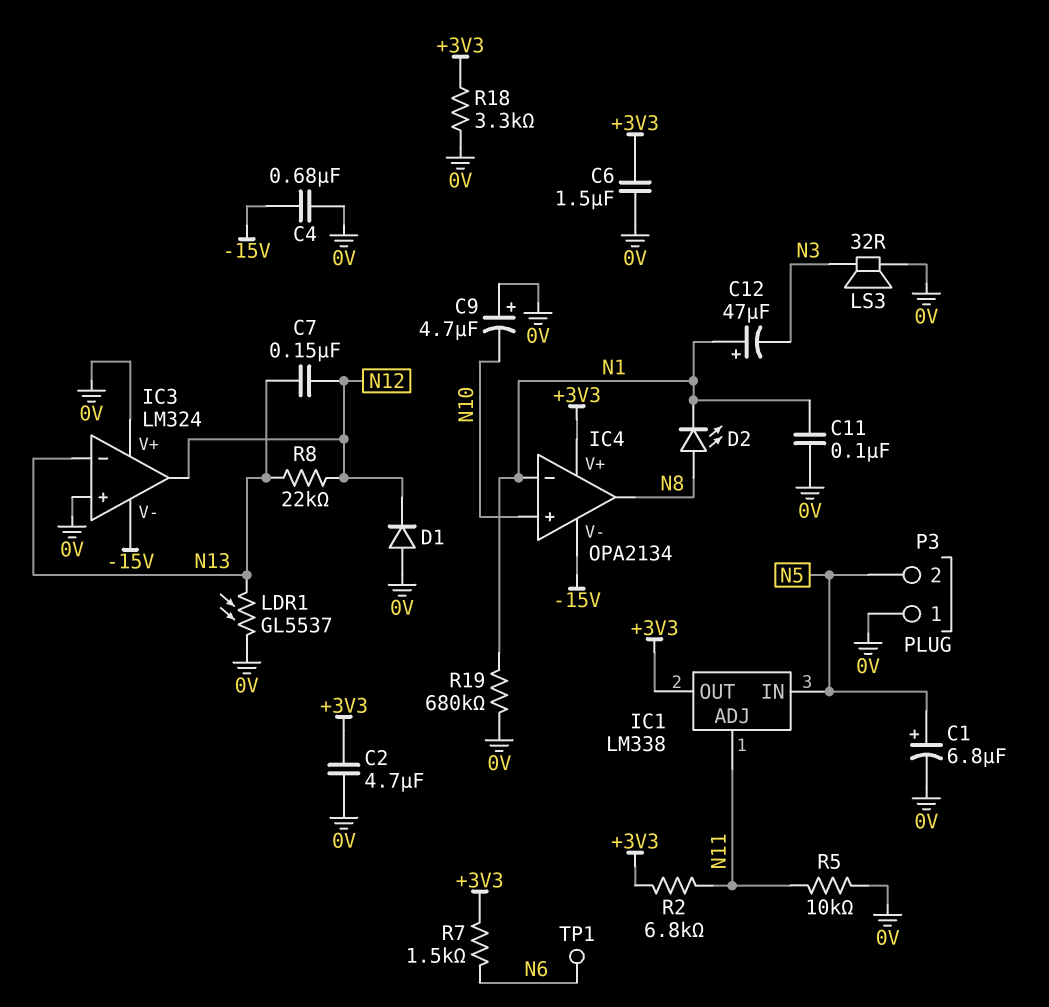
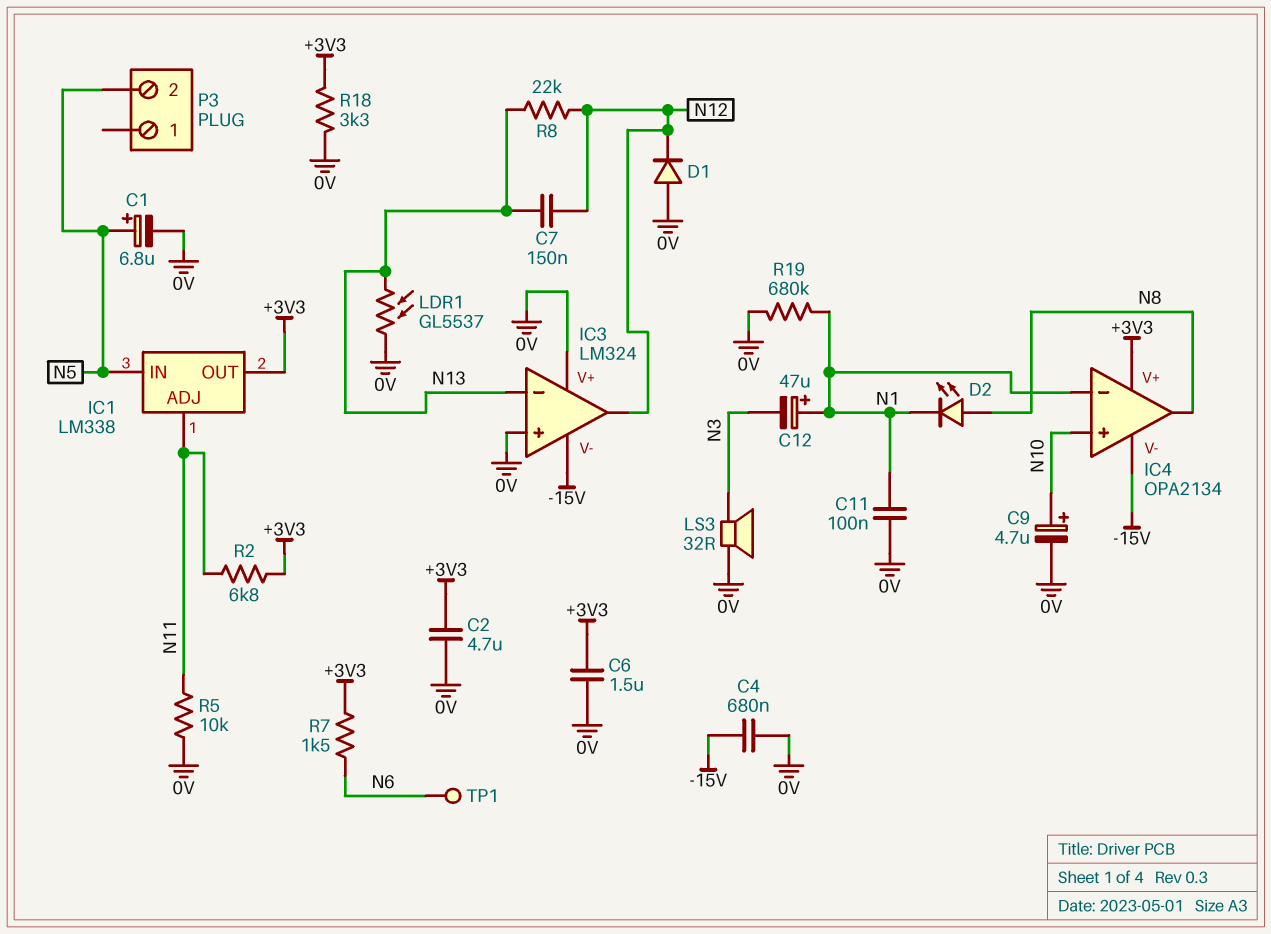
C9: 4.7uF (plus 0V, minus N10) -> 4.7uF (plus N10, minus 0V)
P3 pin 1: 0V -> none

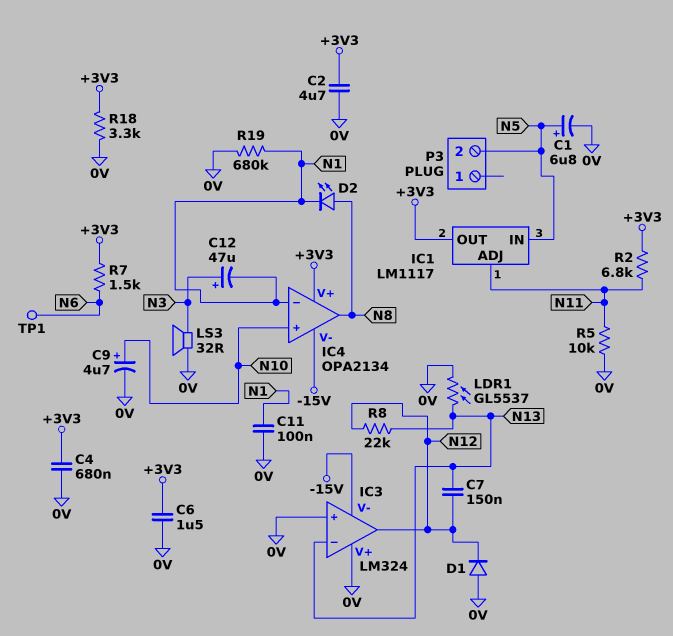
C4: 680nF (-15V, 0V) -> 680nF (+3V3, 0V)
C12: 47uF (plus N1, minus N3) -> 47uF (plus N3, minus N1)
IC1: LM338 -> LM1117

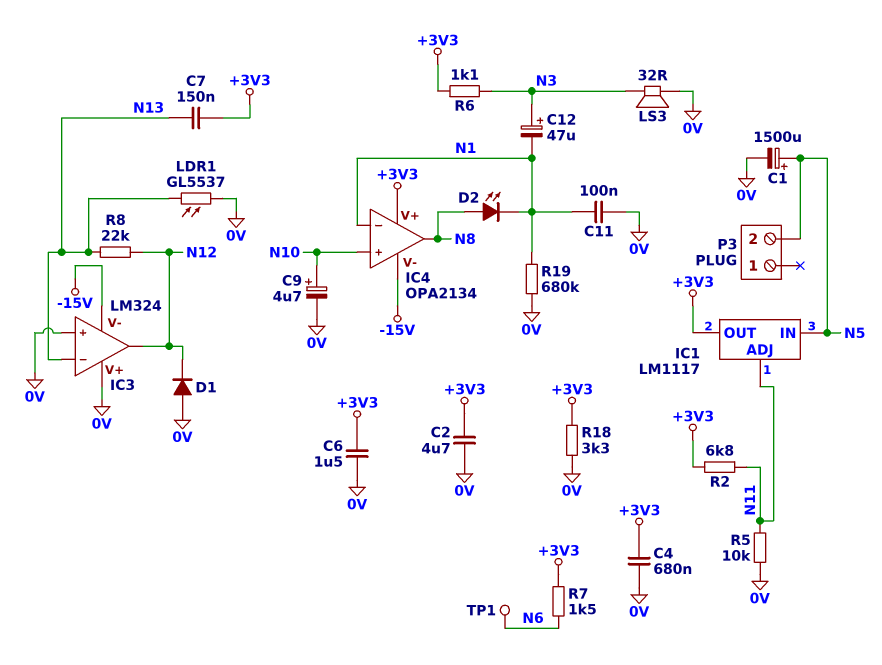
C1: 6.8uF (plus N5, minus 0V) -> 1500uF (plus N5, minus 0V)
C7: 150nF (N12, N13) -> 150nF (+3V3, N13)
R6: none -> 1.1k (+3V3, N3)

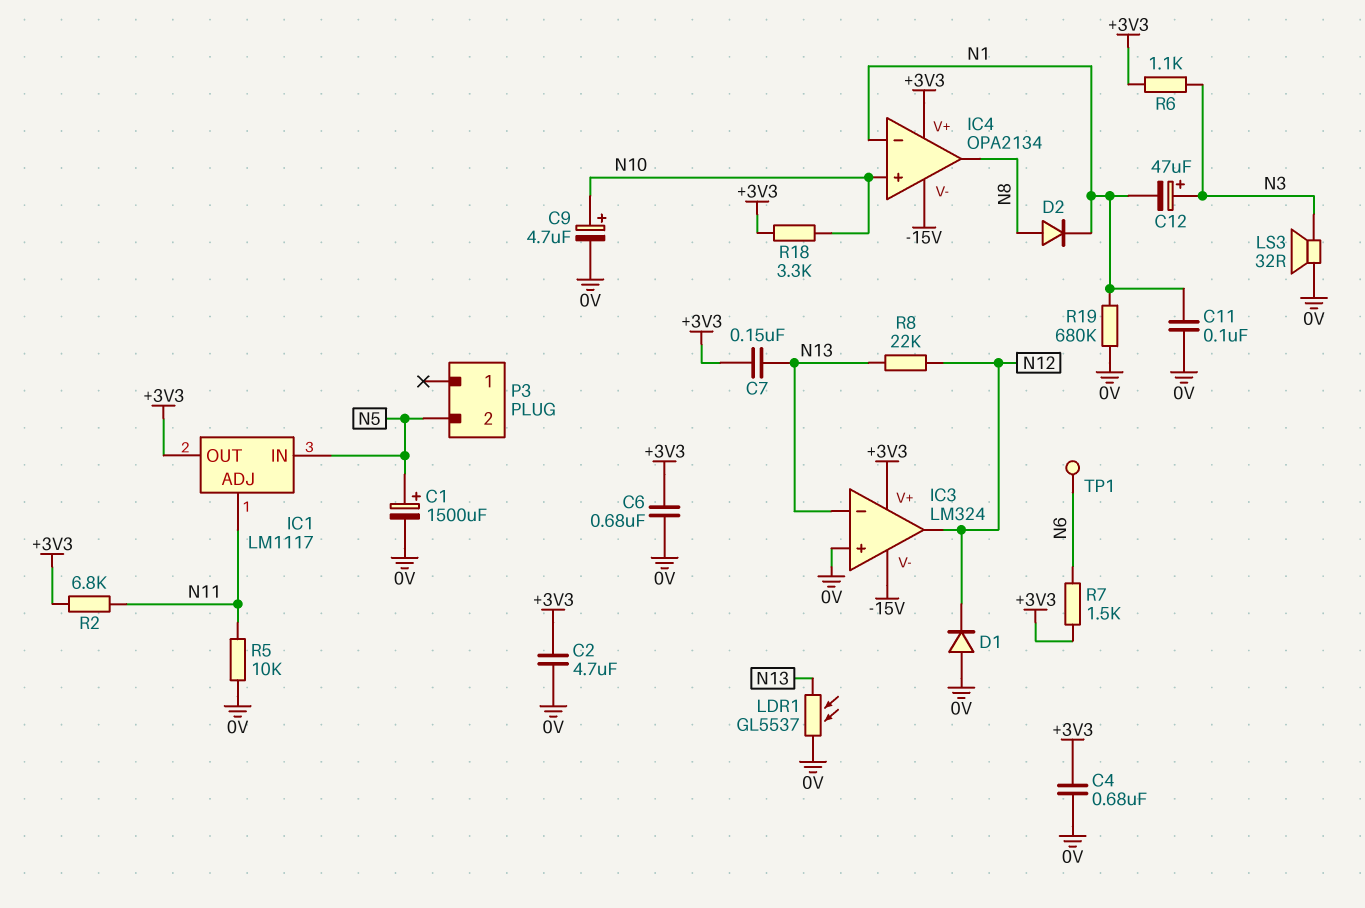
C6: 1.5uF (+3V3, 0V) -> 680nF (+3V3, 0V)
D2: LED (A N8, K N1) -> diode (A N8, K N1)
IC3 pin V+: 0V -> +3V3
R18: 3.3k (+3V3, 0V) -> 3.3k (+3V3, N10)

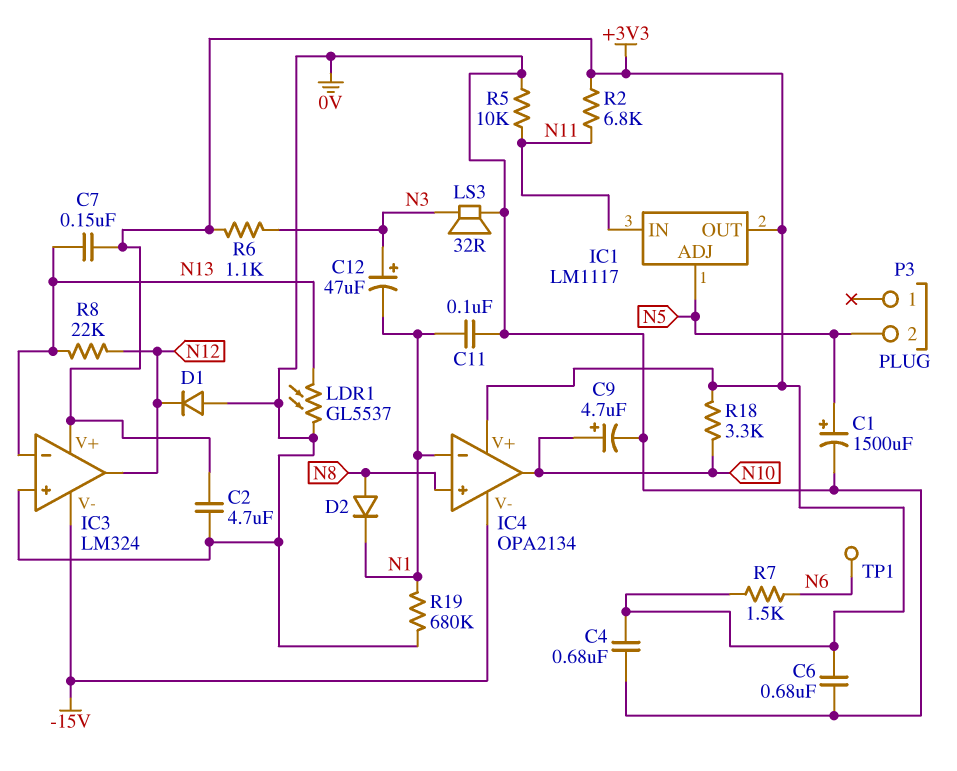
IC1 pin ADJ: N11 -> N5
IC1 pin IN: N5 -> N11
IC4 pin in+: N10 -> N8
IC4 pin out: N8 -> N10

